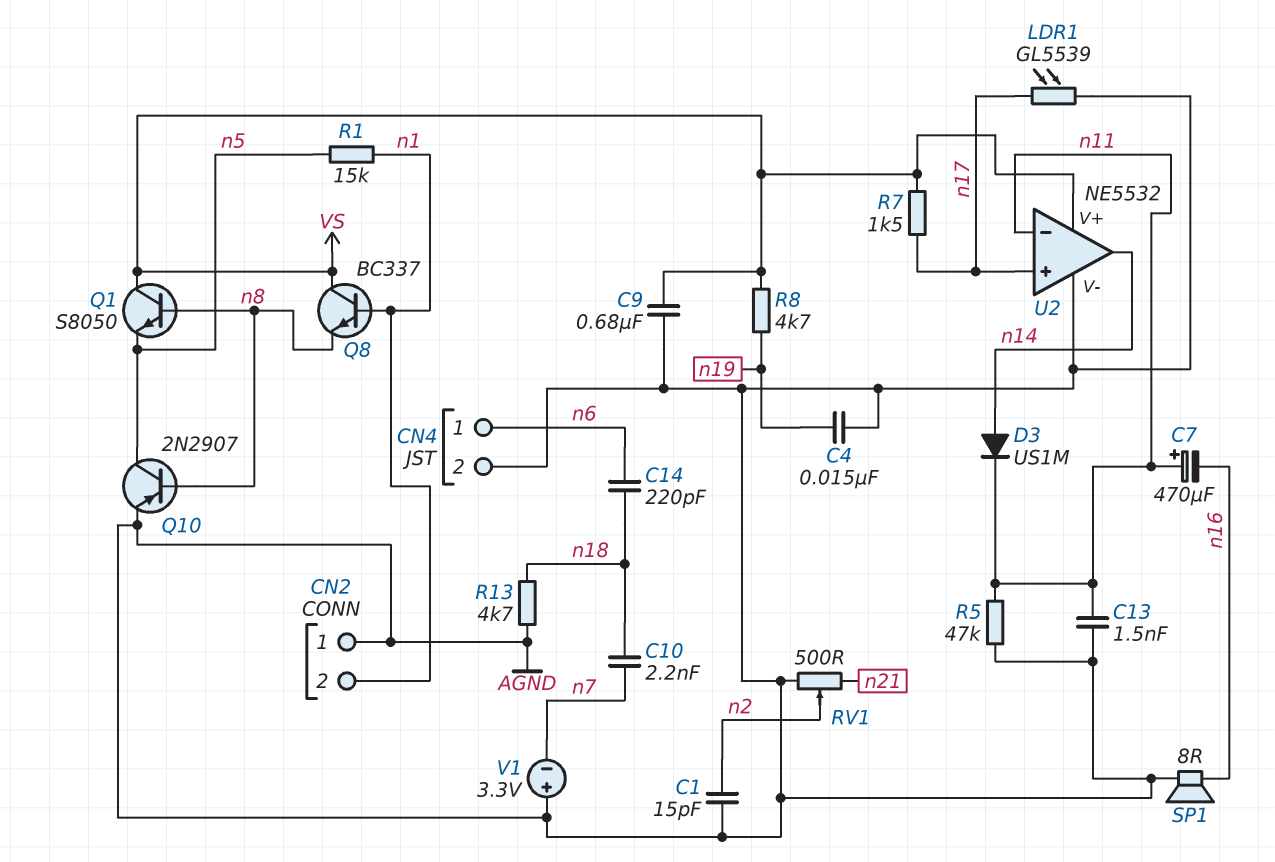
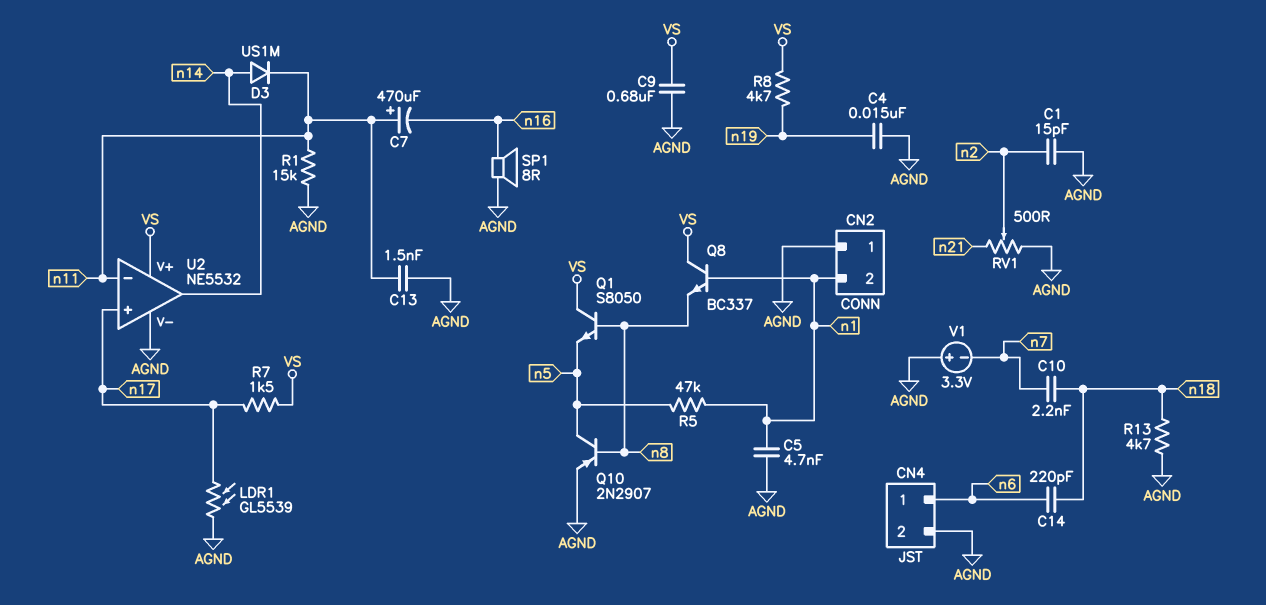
C5: none -> 4.7nF (AGND, n1)
R1: 15k (n1, n5) -> 15k (AGND, n11)
R5: 47k (AGND, n11) -> 47k (n1, n5)

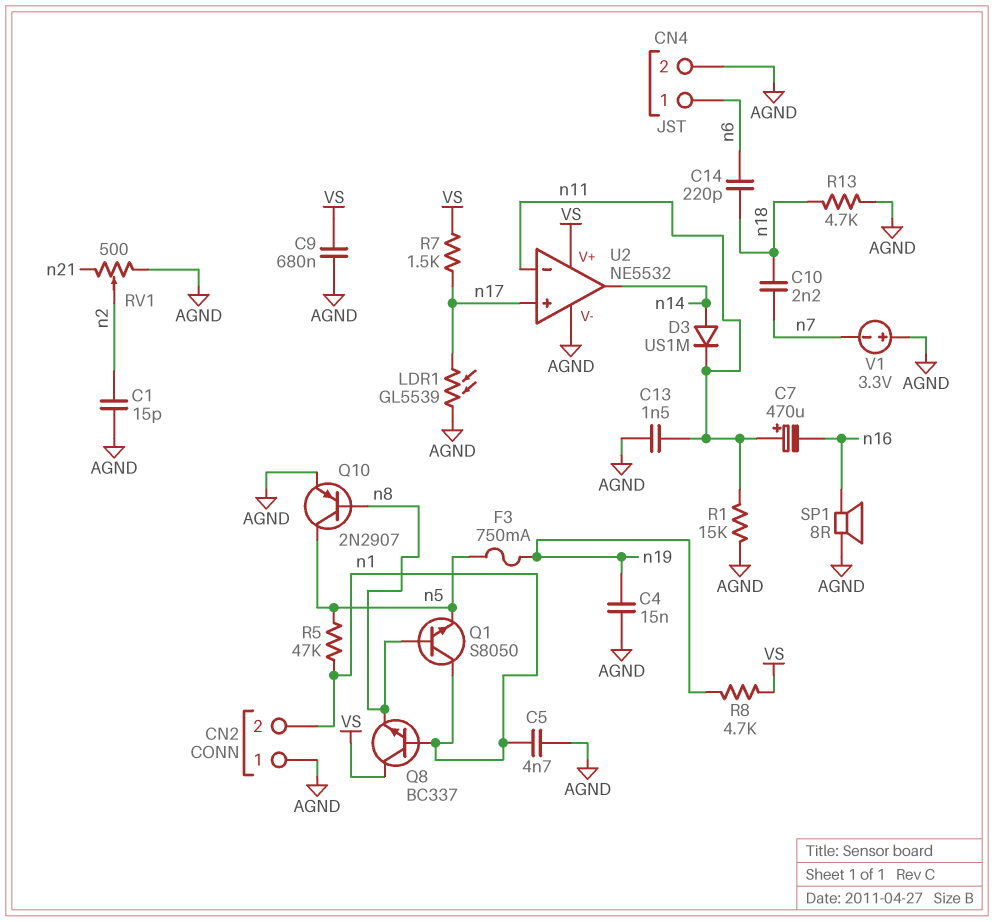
F3: none -> 750mA (n5, n19)
Q1: NPN S8050 (B n8, C VS, E n5) -> NPN S8050 (B n8, C n1, E n5)

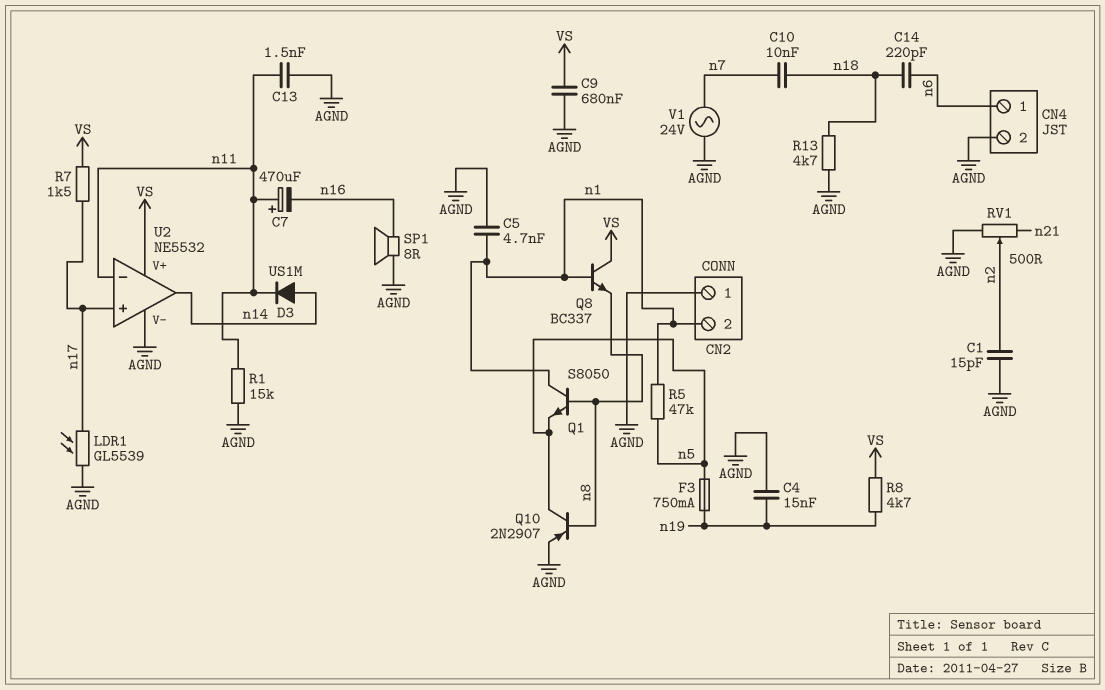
C10: 2.2nF (n7, n18) -> 10nF (n7, n18)
V1: 3.3V (plus AGND, minus n7) -> AC 24V (AGND, n7)

